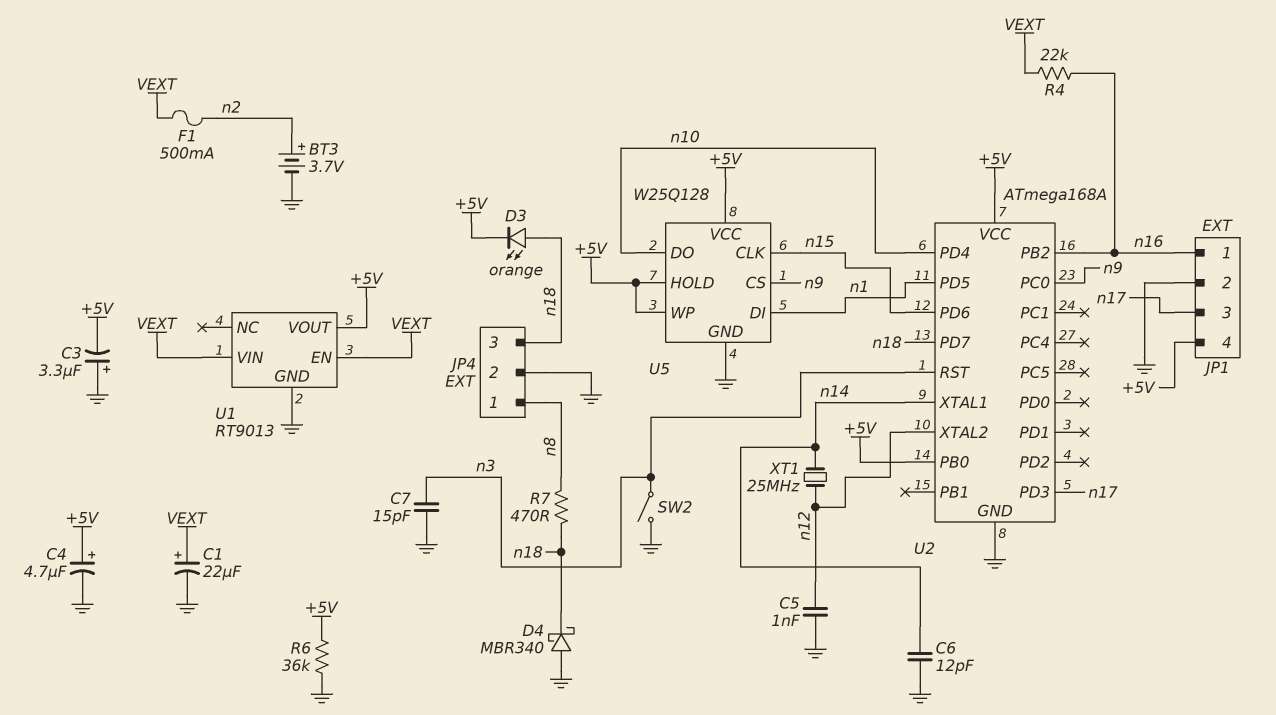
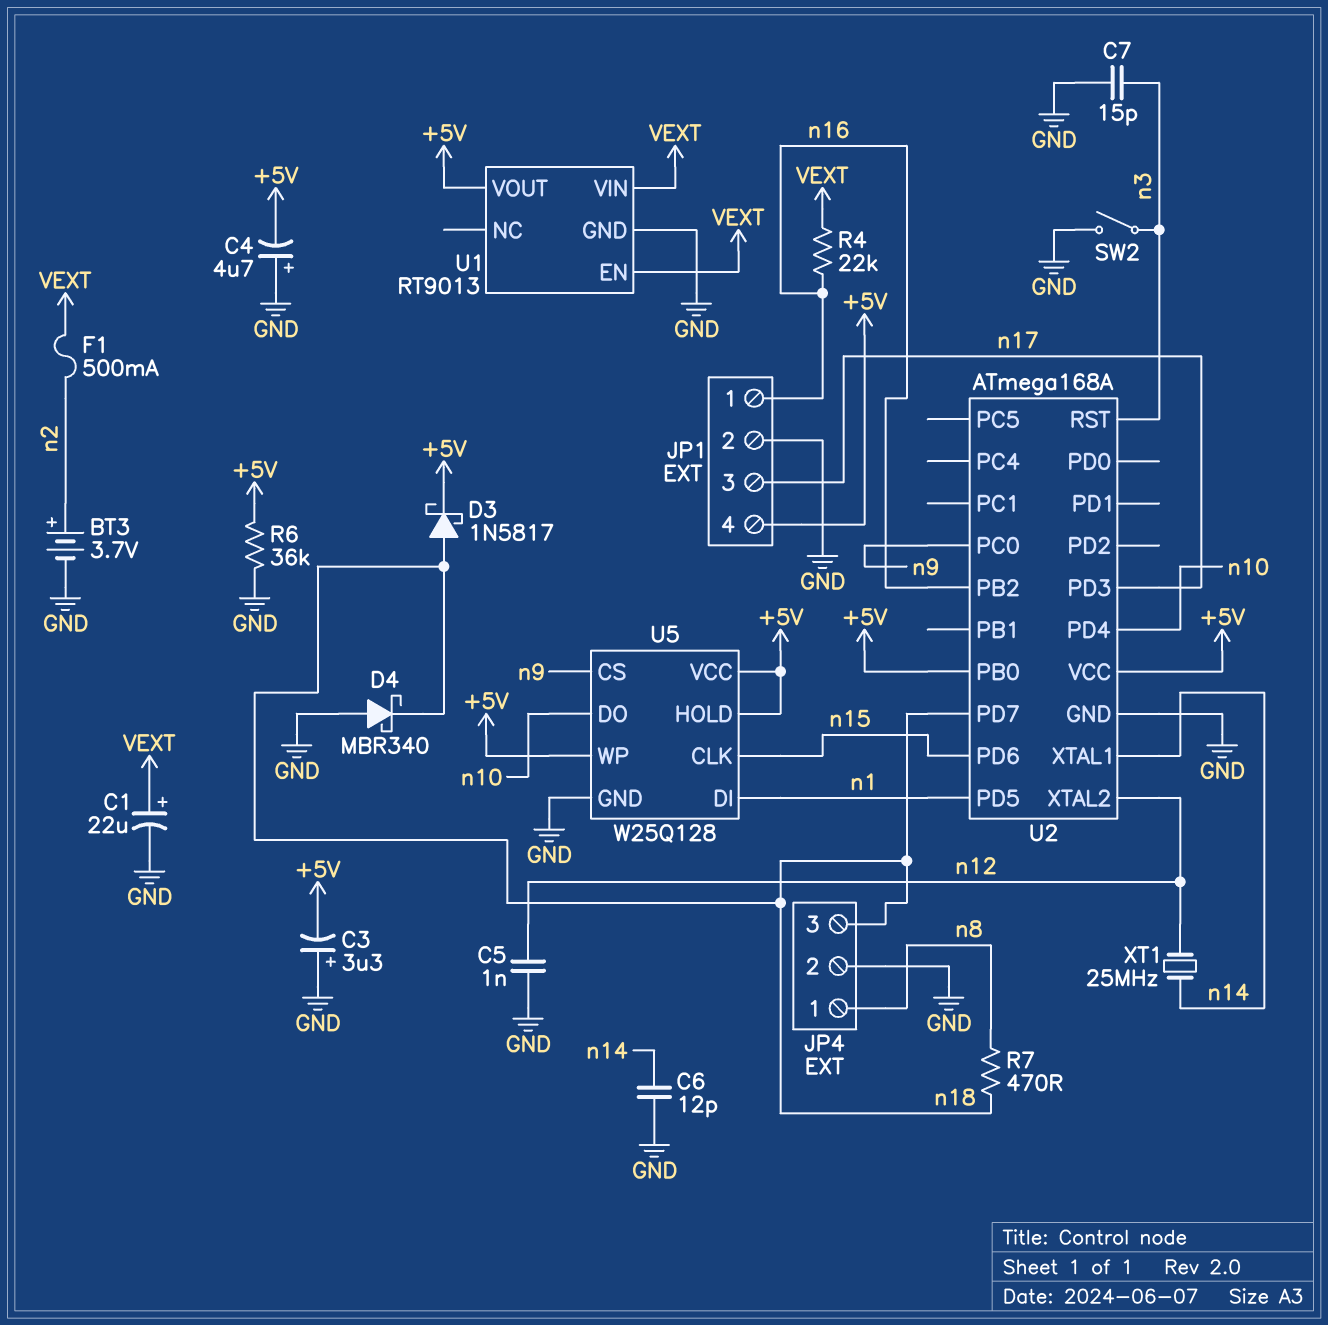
C4: 4.7uF (plus +5V, minus GND) -> 4.7uF (plus GND, minus +5V)
D3: LED orange (A n18, K +5V) -> schottky 1N5817 (A n18, K +5V)

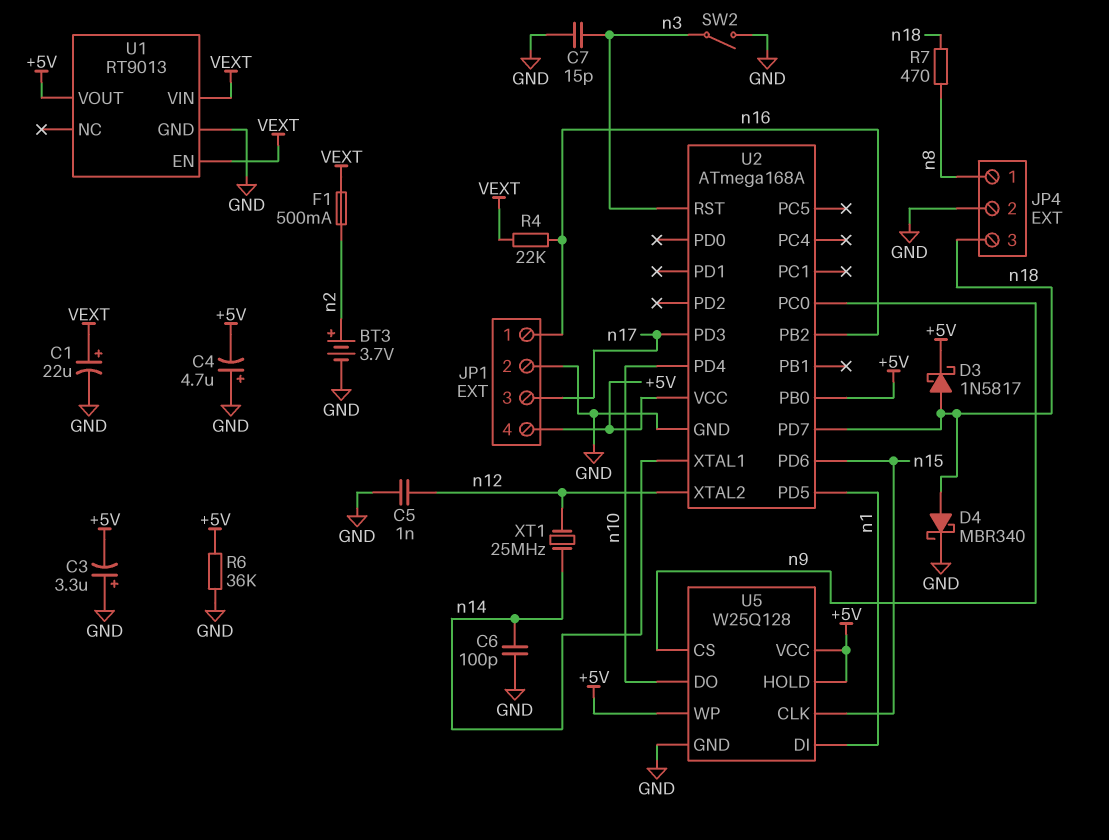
C6: 12pF (GND, n14) -> 100pF (GND, n14)
D4: schottky MBR340 (A GND, K n18) -> schottky MBR340 (A n18, K GND)

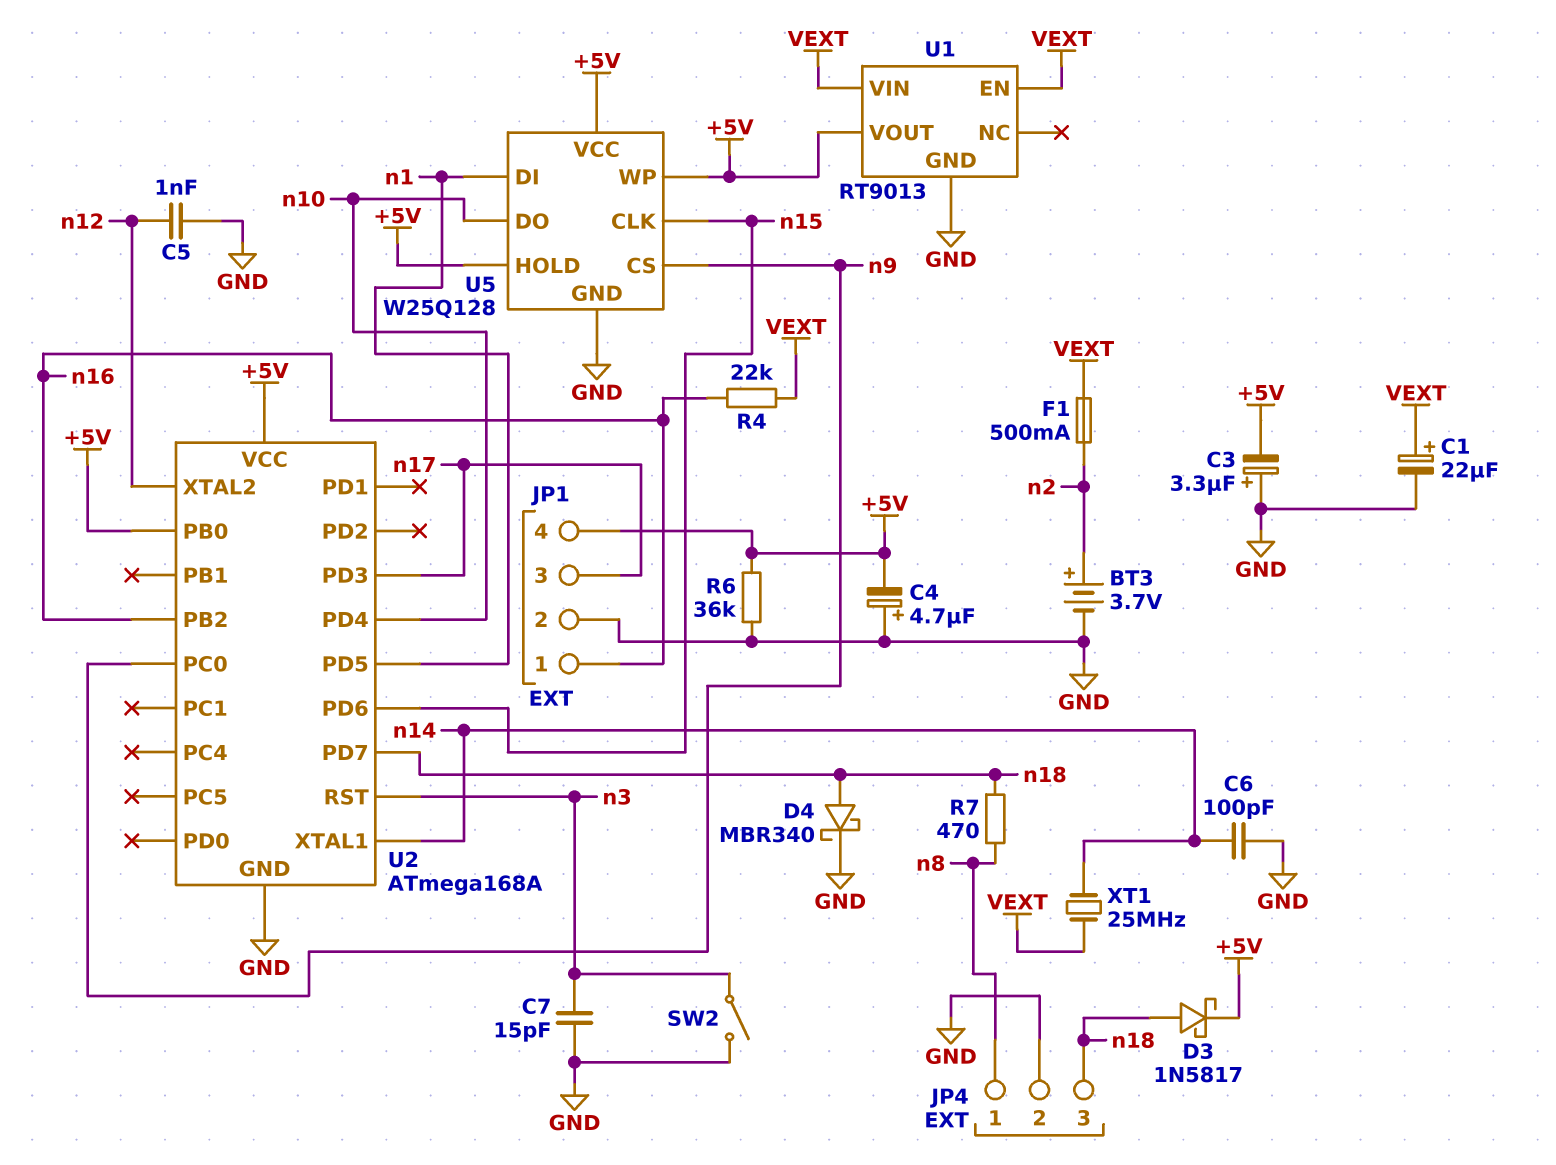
XT1: 25MHz (n12, n14) -> 25MHz (VEXT, n14)

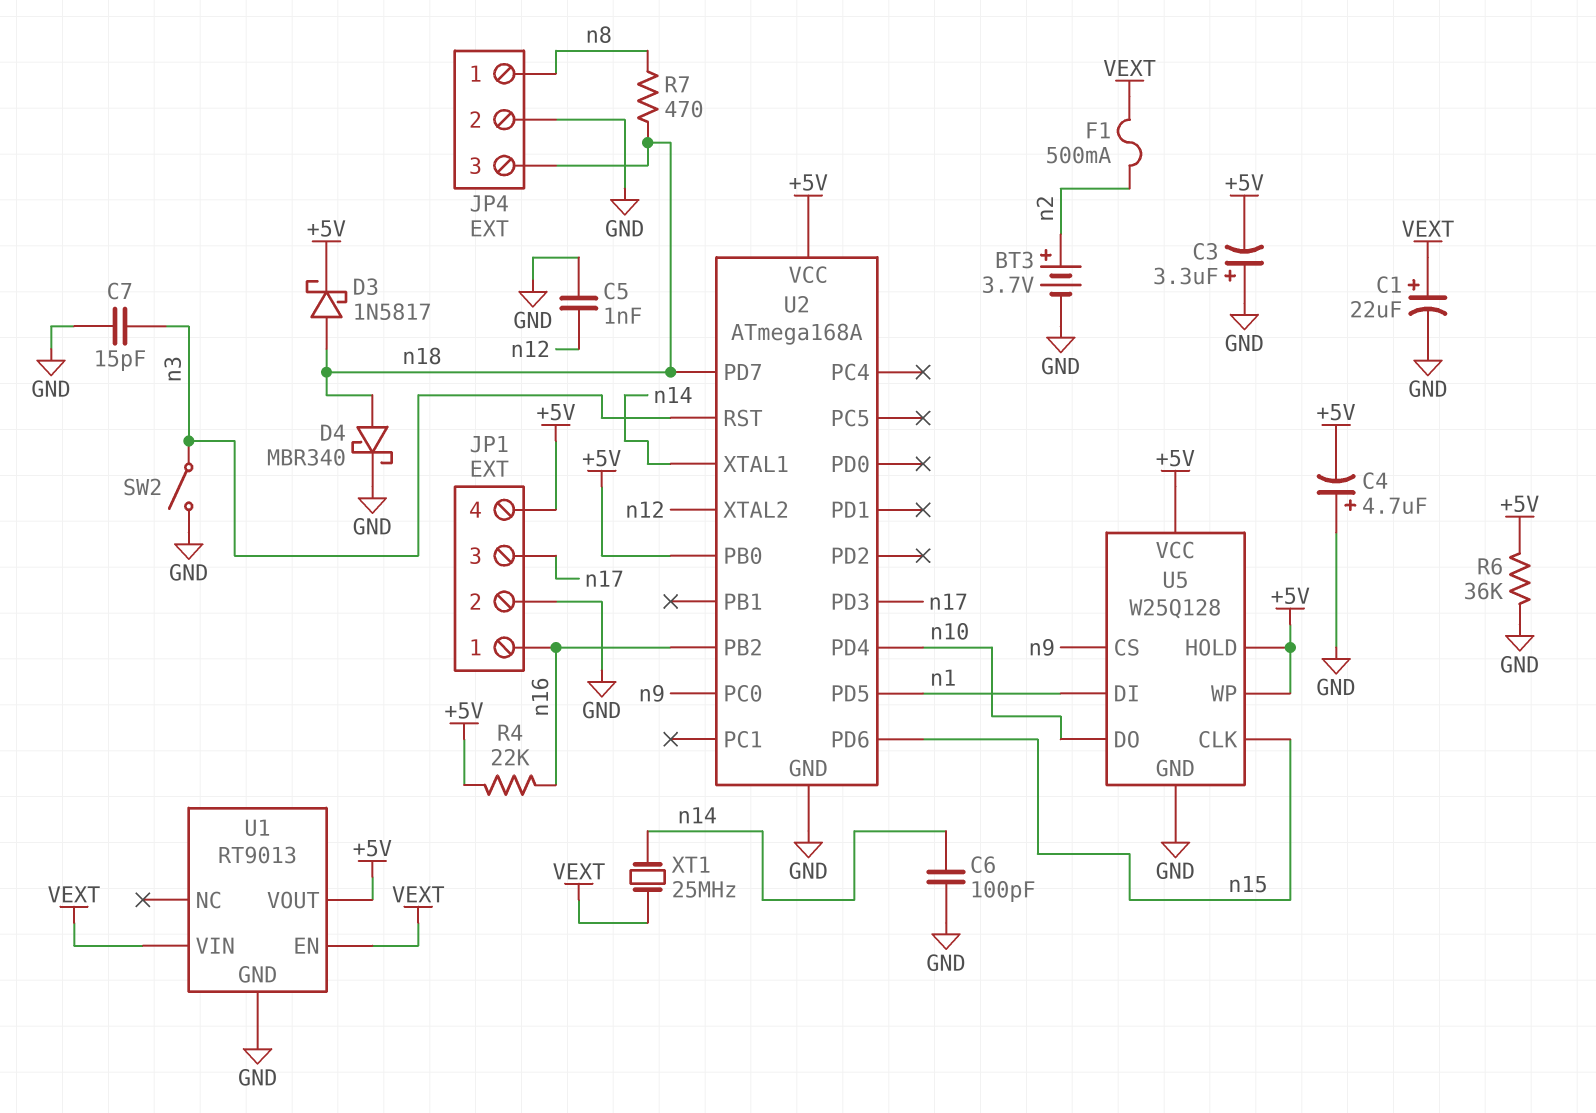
R4: 22k (VEXT, n16) -> 22k (+5V, n16)

